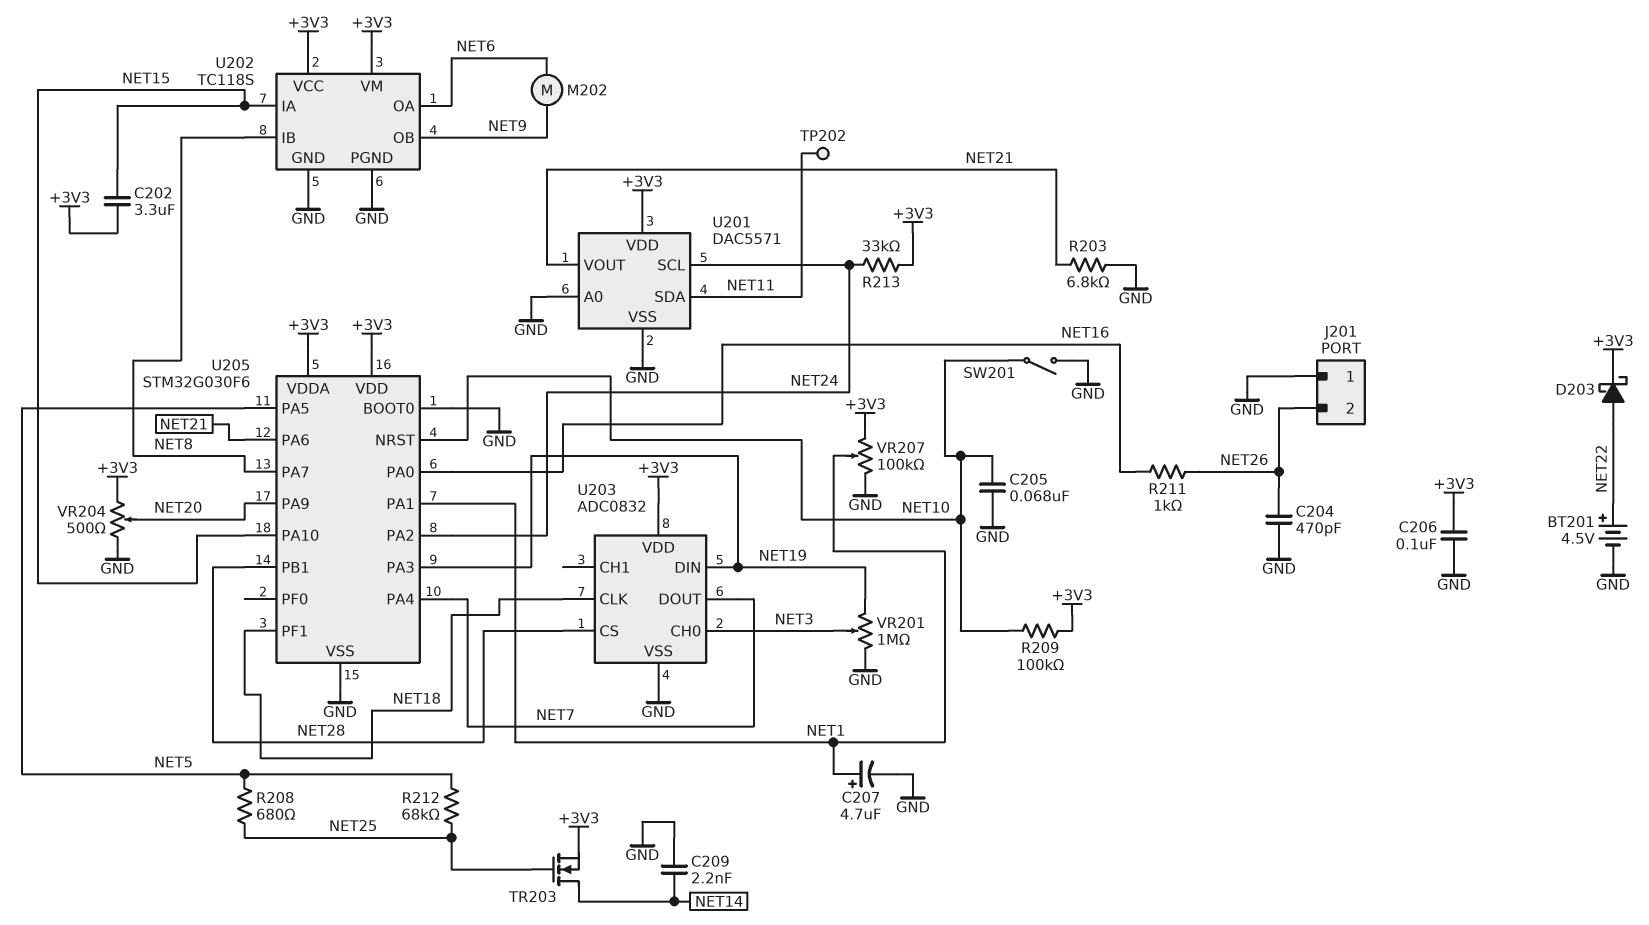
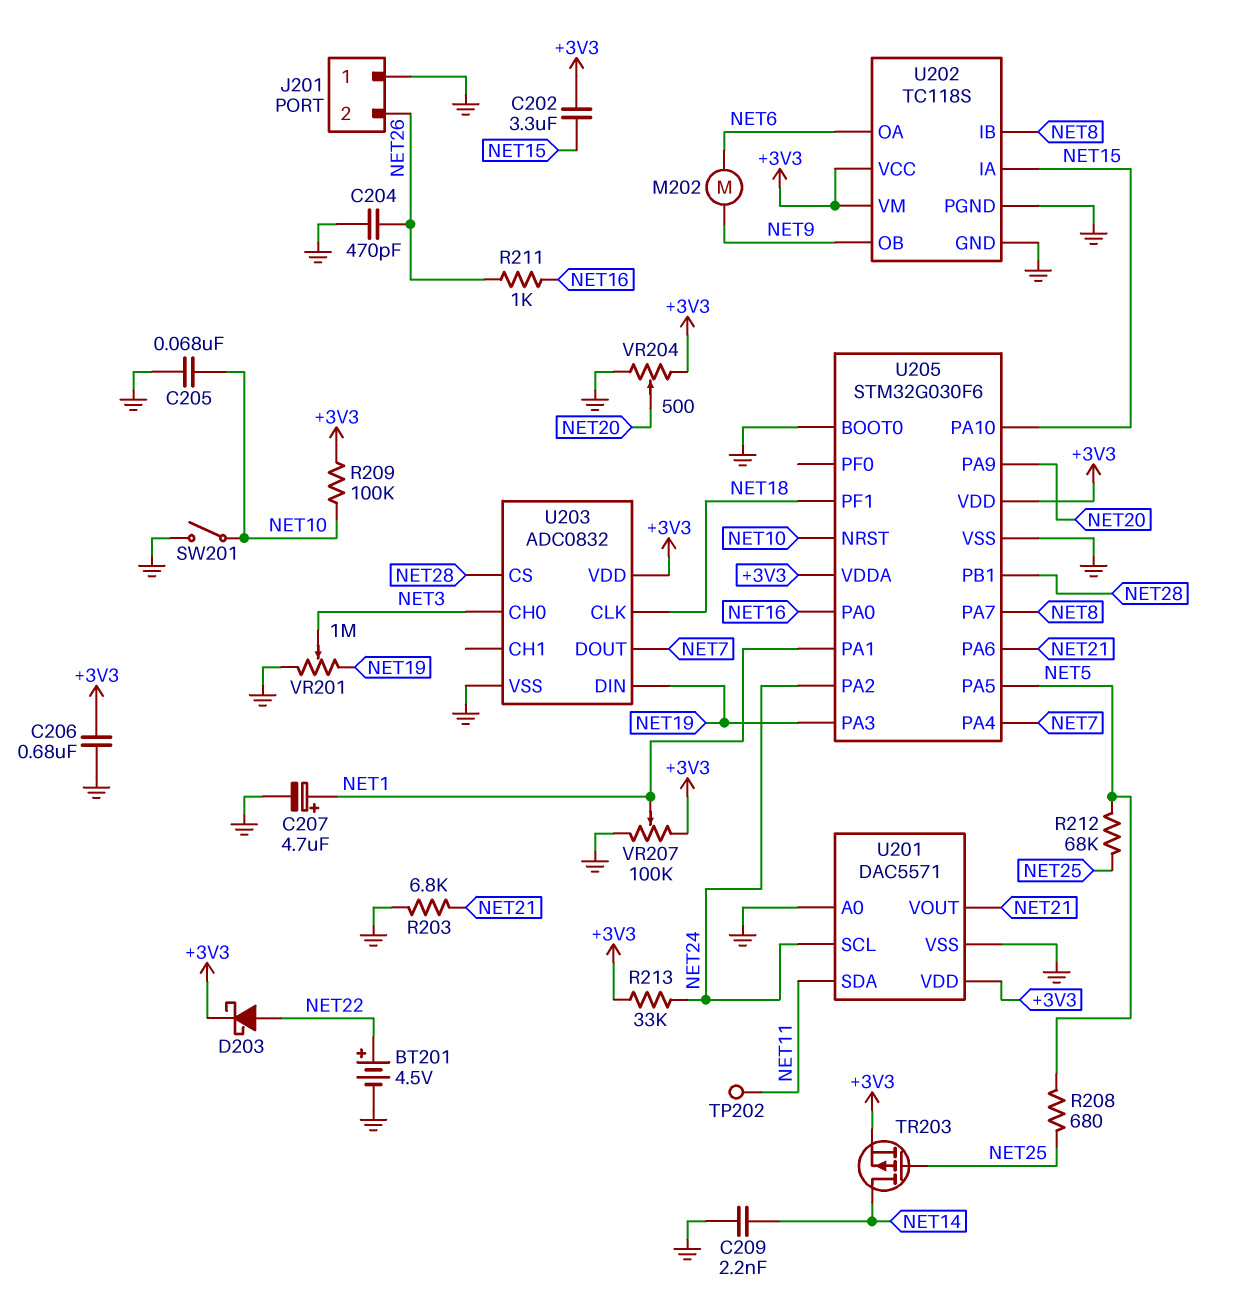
C206: 100nF (+3V3, GND) -> 680nF (+3V3, GND)
TR203: NMOS (G NET25, D NET14, S +3V3) -> PMOS (G NET25, D NET14, S +3V3)

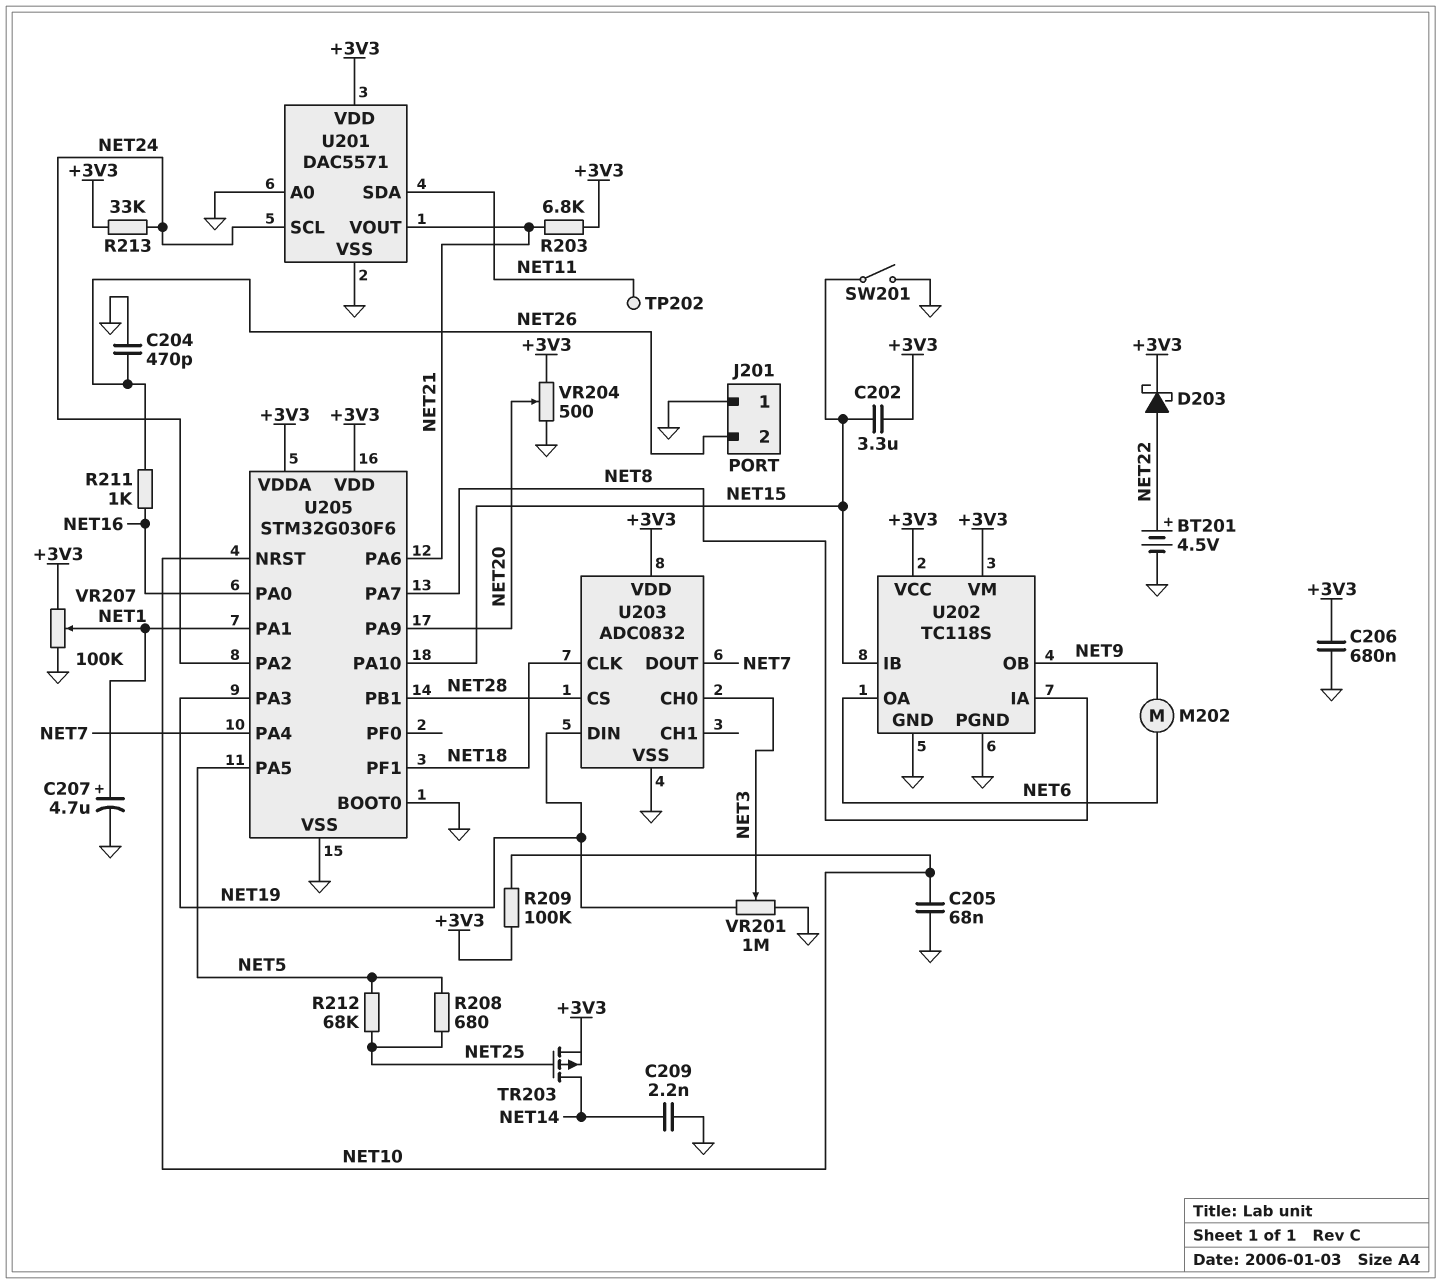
R203: 6.8k (GND, NET21) -> 6.8k (+3V3, NET21)
SW201: switch (GND, NET10) -> switch (GND, NET15)
U202 pin IA: NET15 -> NET8
U202 pin IB: NET8 -> NET15

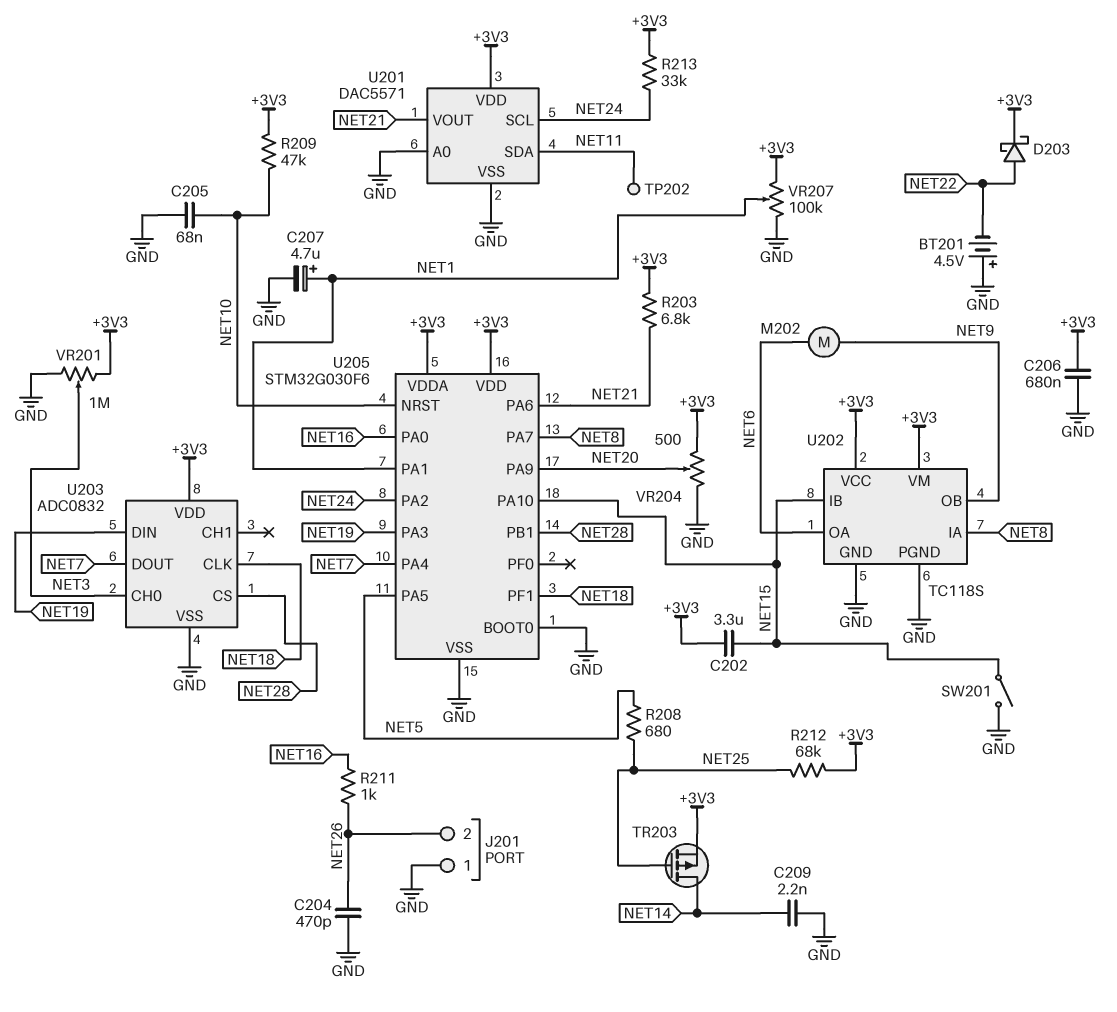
BT201: 4.5V (plus NET22, minus GND) -> 4.5V (plus GND, minus NET22)
R209: 100k (+3V3, NET10) -> 47k (+3V3, NET10)
R212: 68k (NET5, NET25) -> 68k (+3V3, NET25)
VR201: 1M (GND, NET19, wiper NET3) -> 1M (+3V3, GND, wiper NET3)

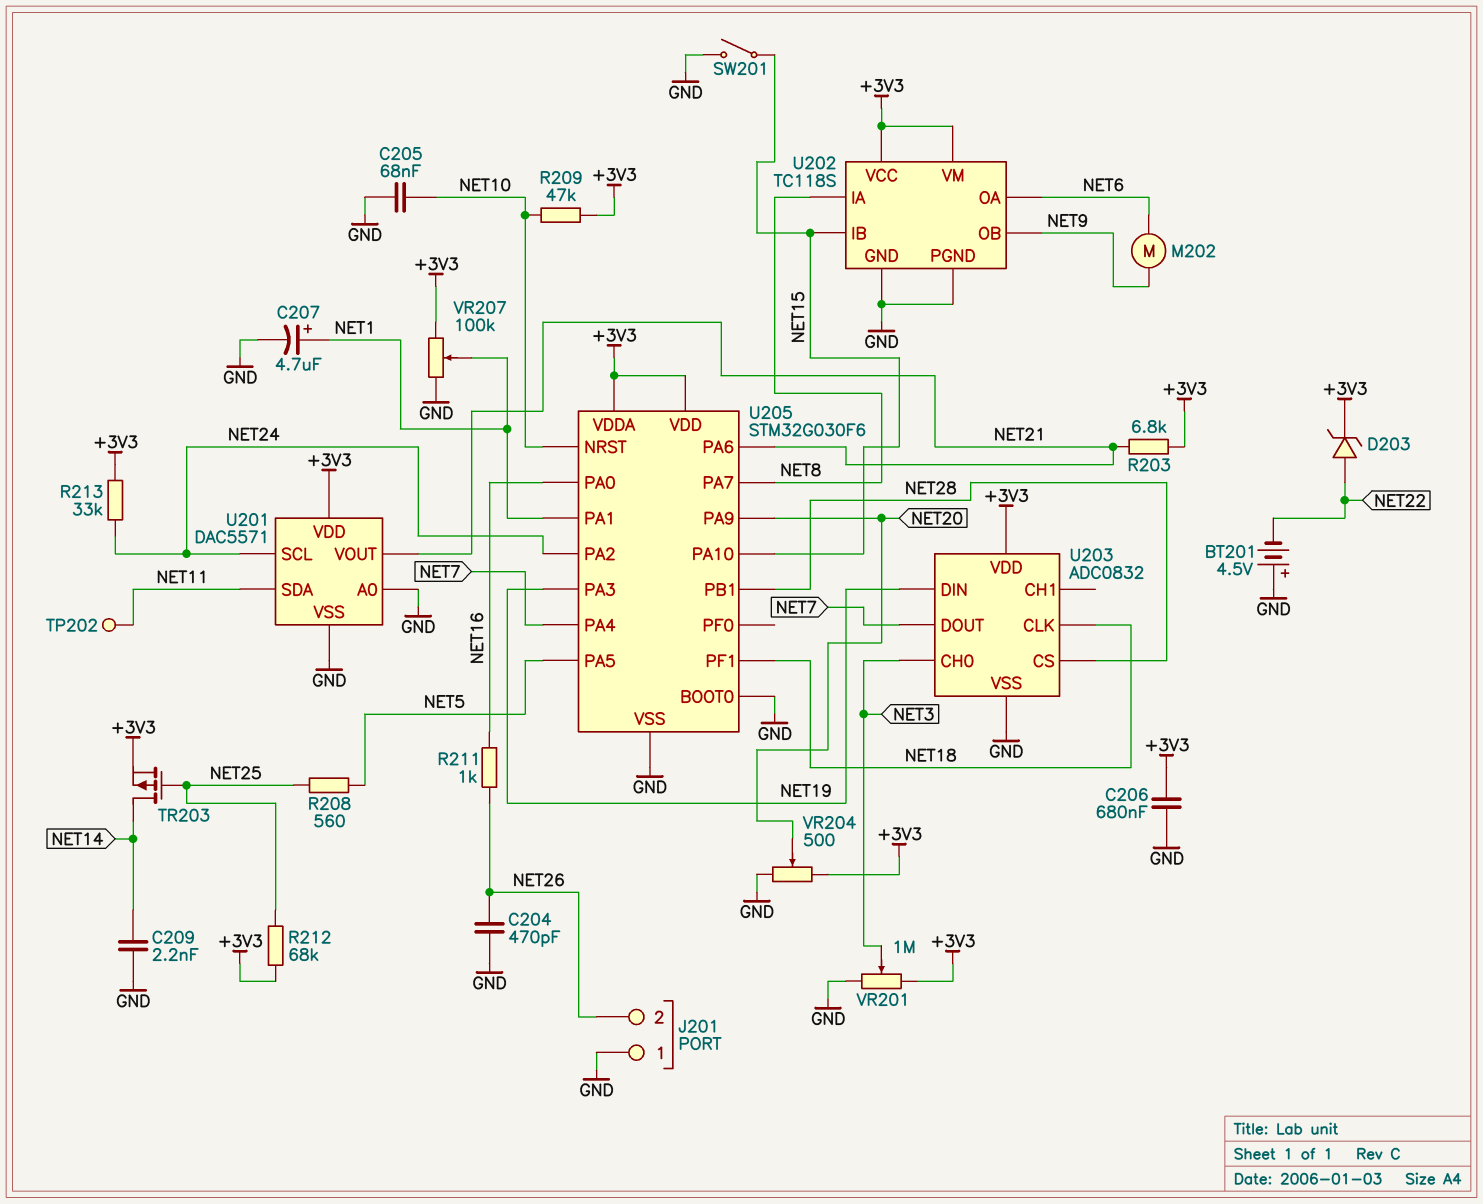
C202: 3.3uF (+3V3, NET15) -> none
D203: schottky (A NET22, K +3V3) -> zener (A NET22, K +3V3)
R208: 680 (NET5, NET25) -> 560 (NET5, NET25)

